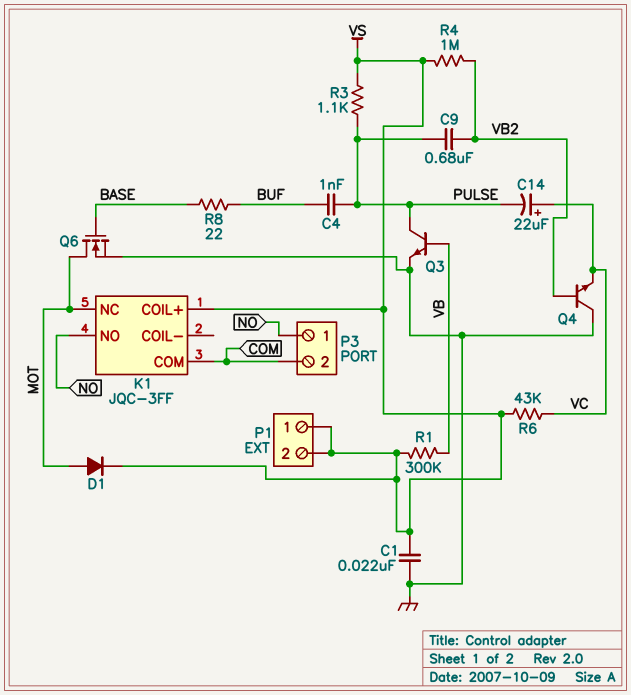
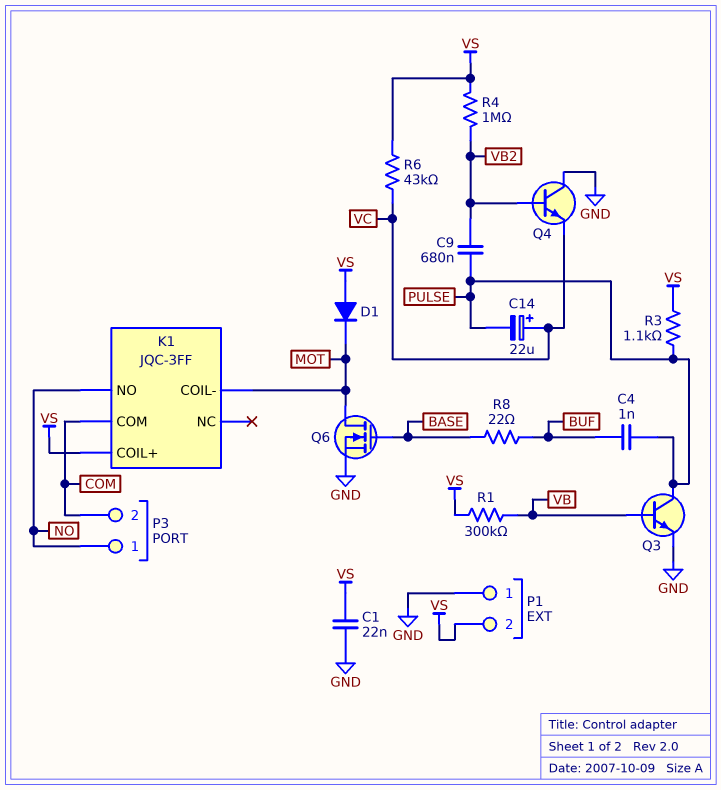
D1: diode (A MOT, K VS) -> diode (A VS, K MOT)
K1 pin COIL-: none -> MOT
K1 pin NC: MOT -> none
P1 pin 1: VS -> GND

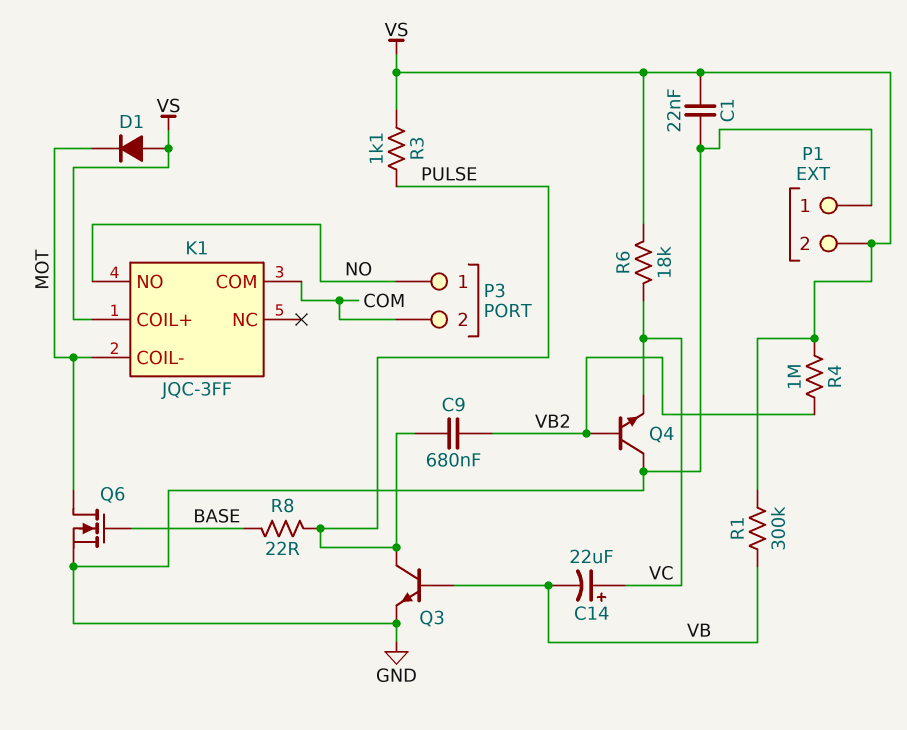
C4: 1nF (BUF, PULSE) -> none
C14: 22uF (plus VC, minus PULSE) -> 22uF (plus VC, minus VB)
R6: 43k (VC, VS) -> 18k (VC, VS)
R8: 22 (BASE, BUF) -> 22 (BASE, PULSE)

